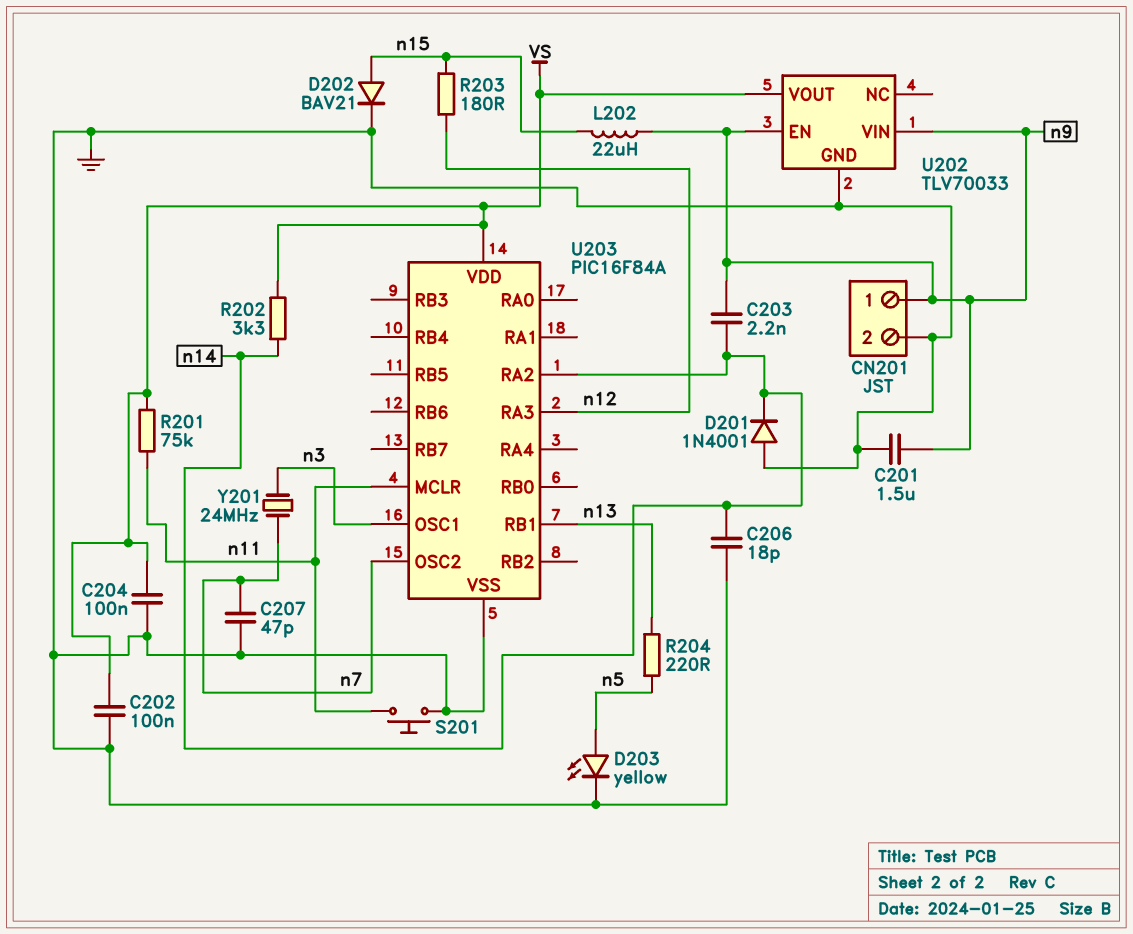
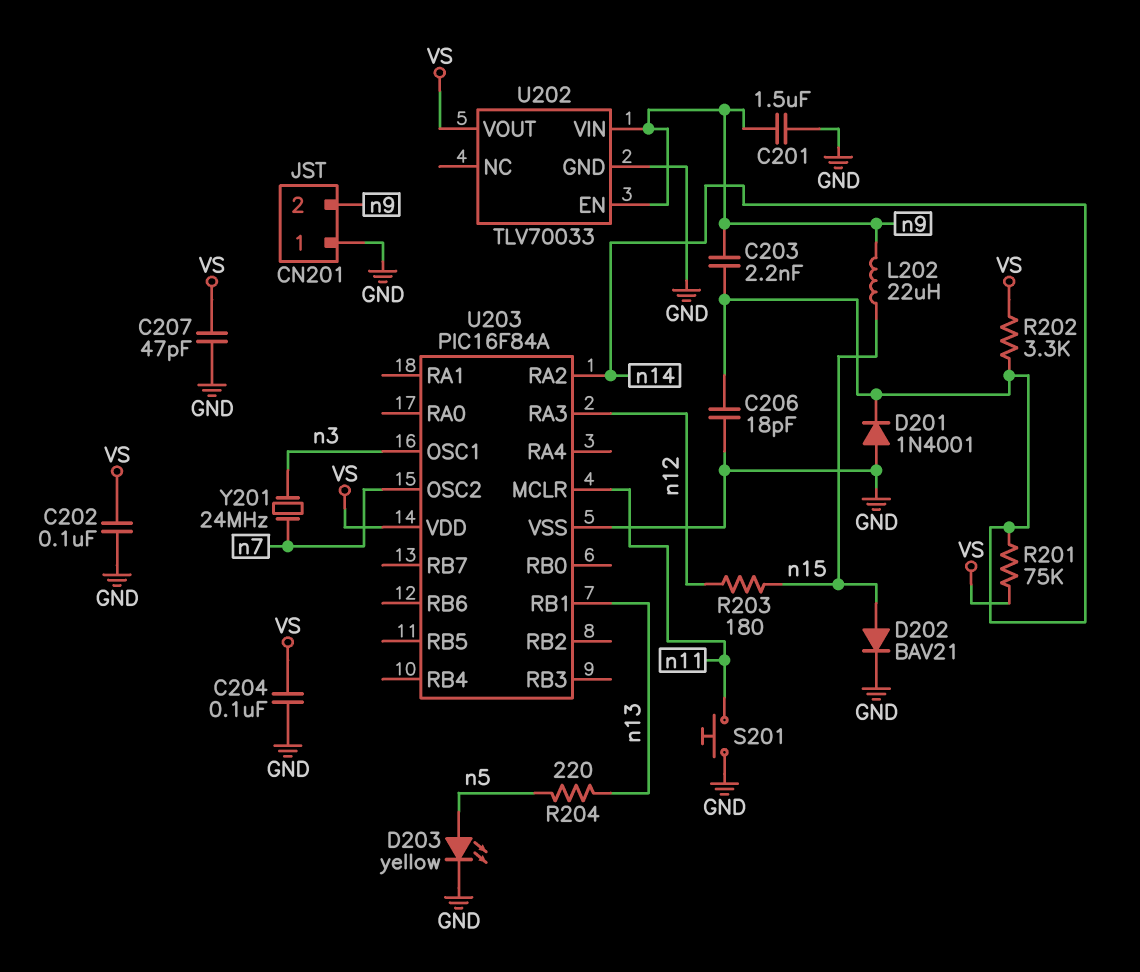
C207: 47pF (GND, n7) -> 47pF (GND, VS)
CN201 pin 1: n9 -> GND
CN201 pin 2: GND -> n9
R201: 75k (VS, n11) -> 75k (VS, n14)

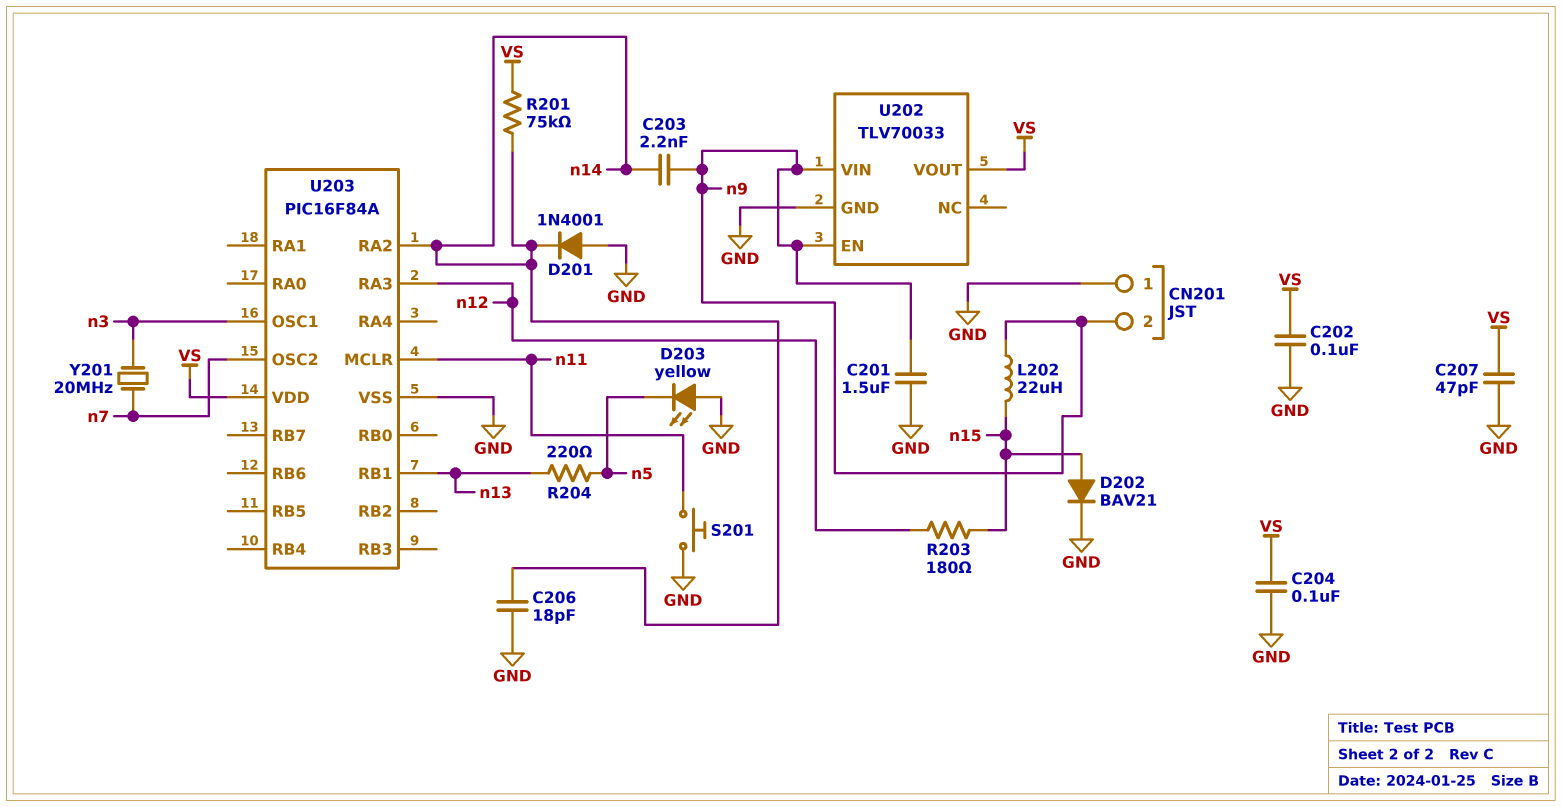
D203: LED yellow (A n5, K GND) -> LED yellow (A GND, K n5)
R202: 3.3k (VS, n14) -> none
Y201: 24MHz (n3, n7) -> 20MHz (n3, n7)

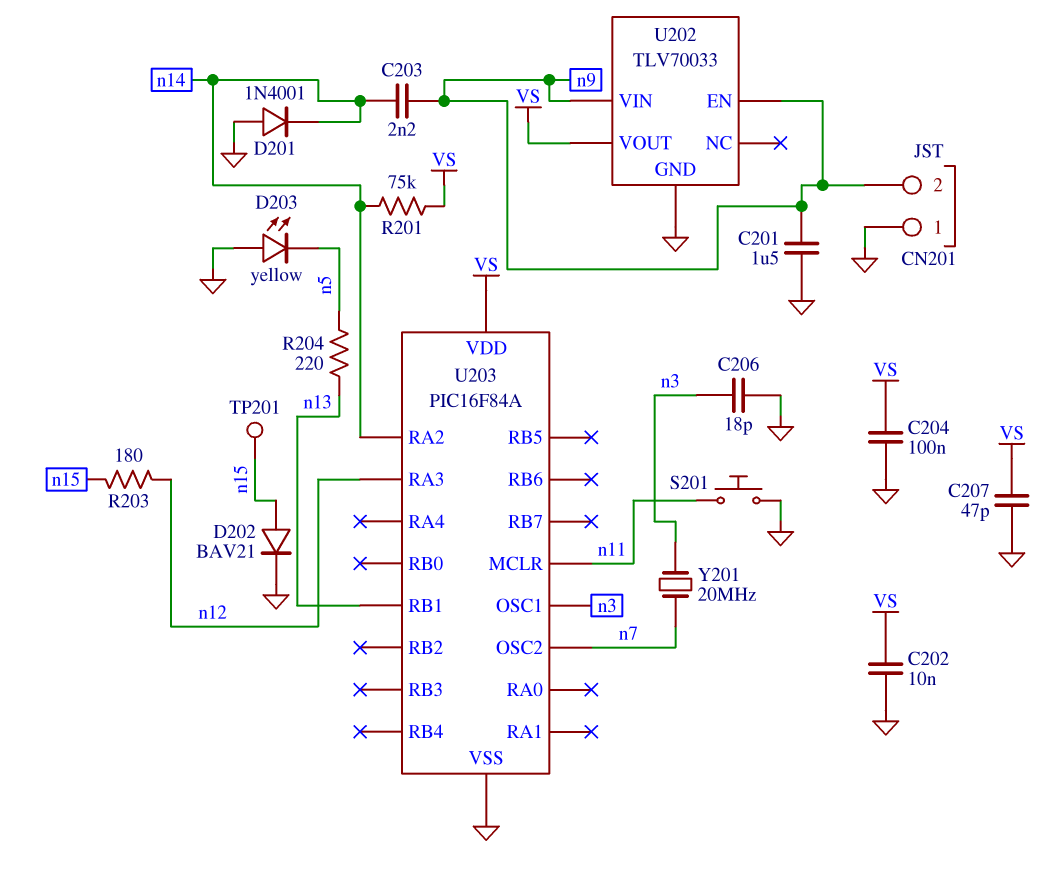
C202: 100nF (GND, VS) -> 10nF (GND, VS)
C206: 18pF (GND, n14) -> 18pF (GND, n3)
L202: 22uH (n9, n15) -> none
TP201: none -> test point (n15)

